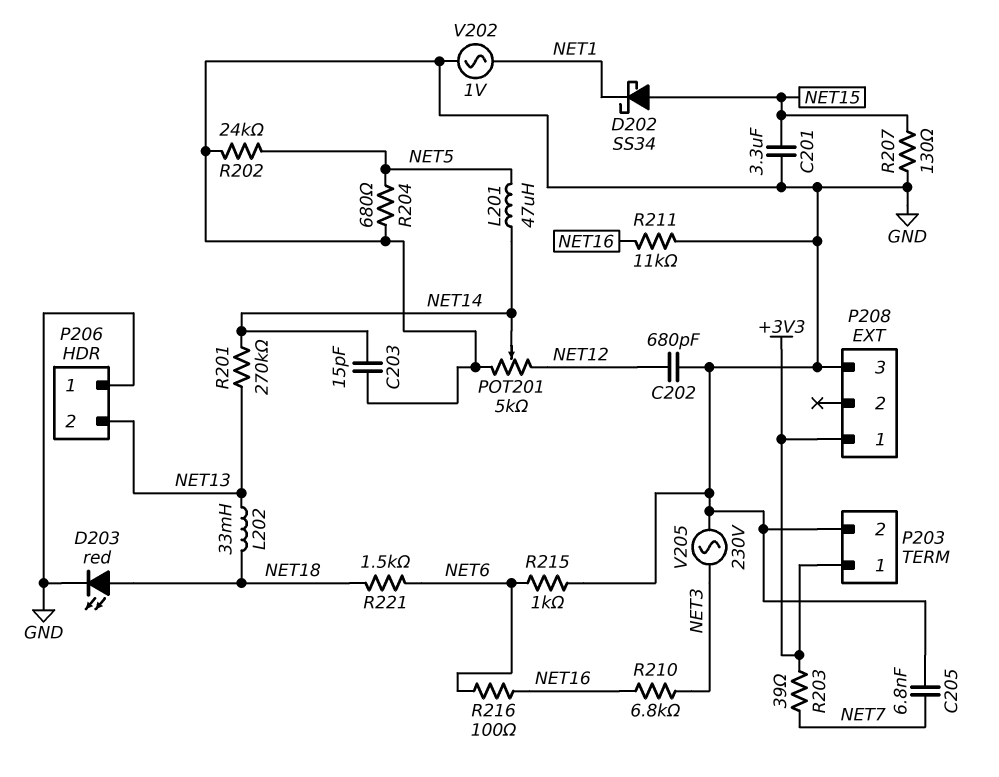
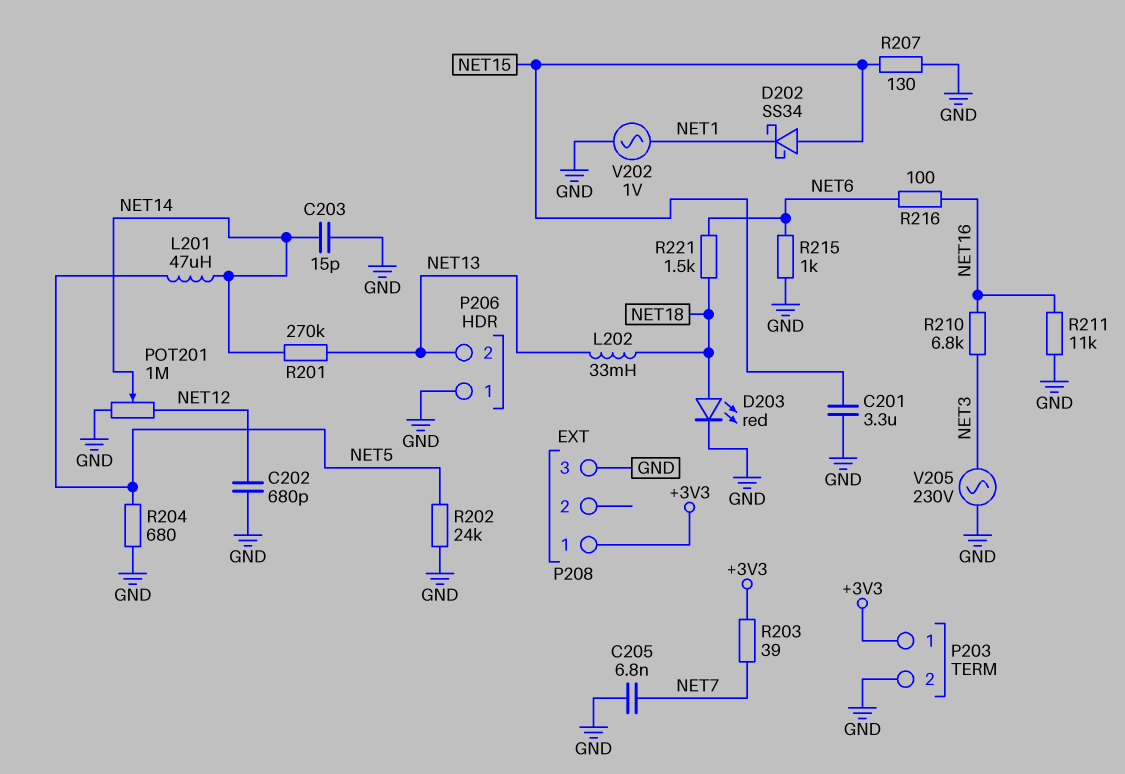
POT201: 5k (GND, NET12, wiper NET14) -> 1M (GND, NET12, wiper NET14)

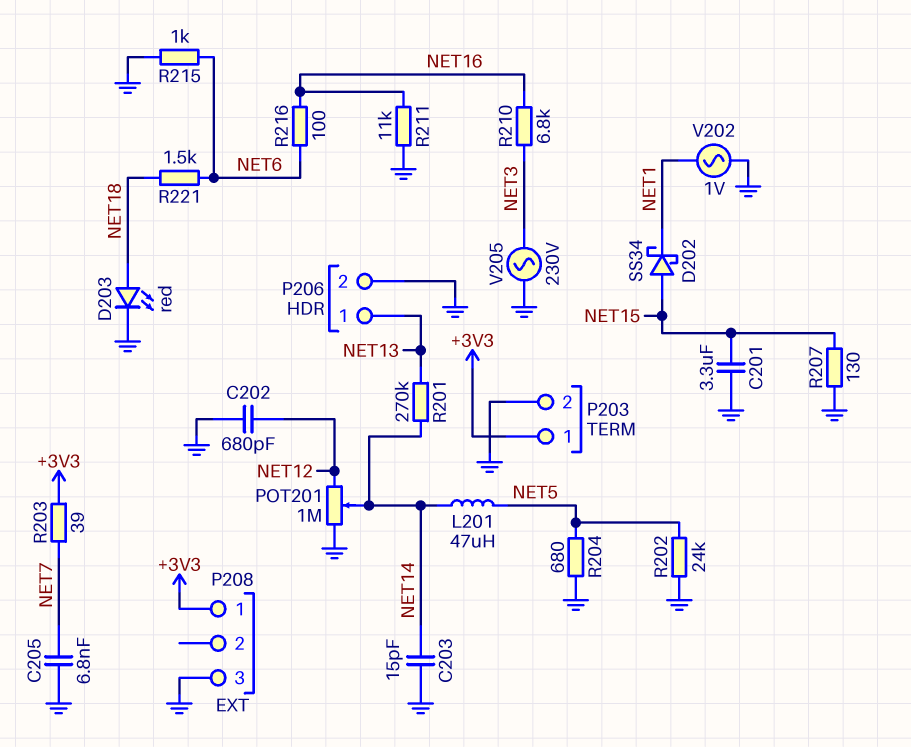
L202: 33mH (NET13, NET18) -> none
P206 pin 1: GND -> NET13
P206 pin 2: NET13 -> GND

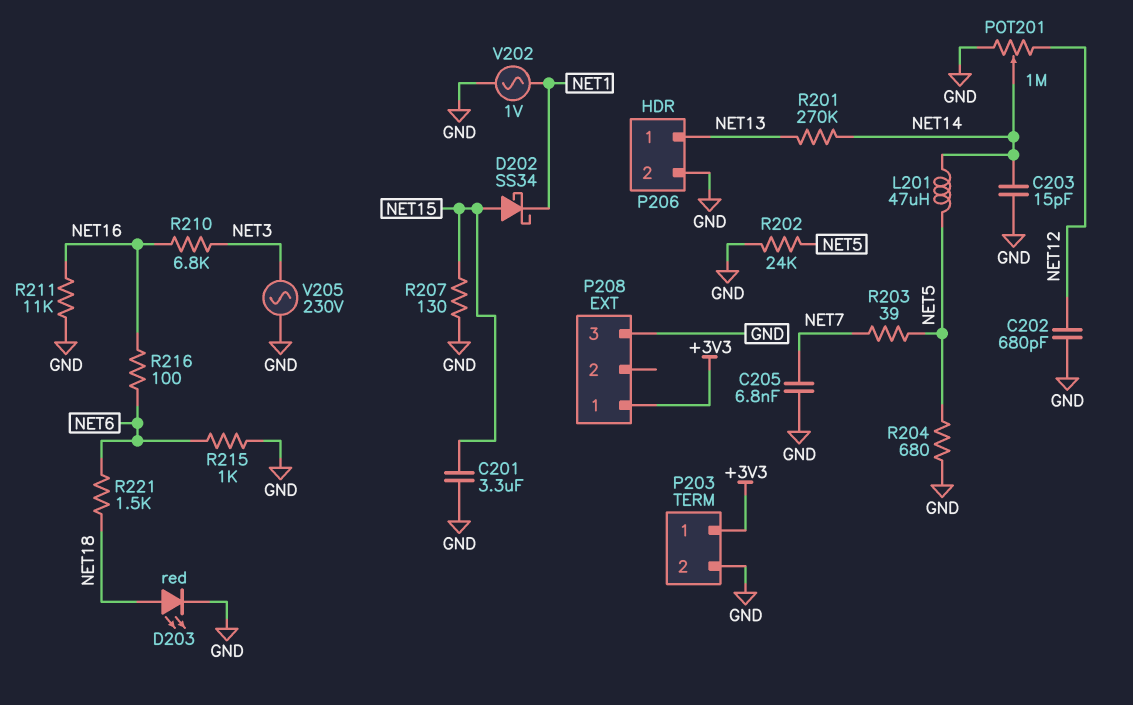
R203: 39 (+3V3, NET7) -> 39 (NET5, NET7)

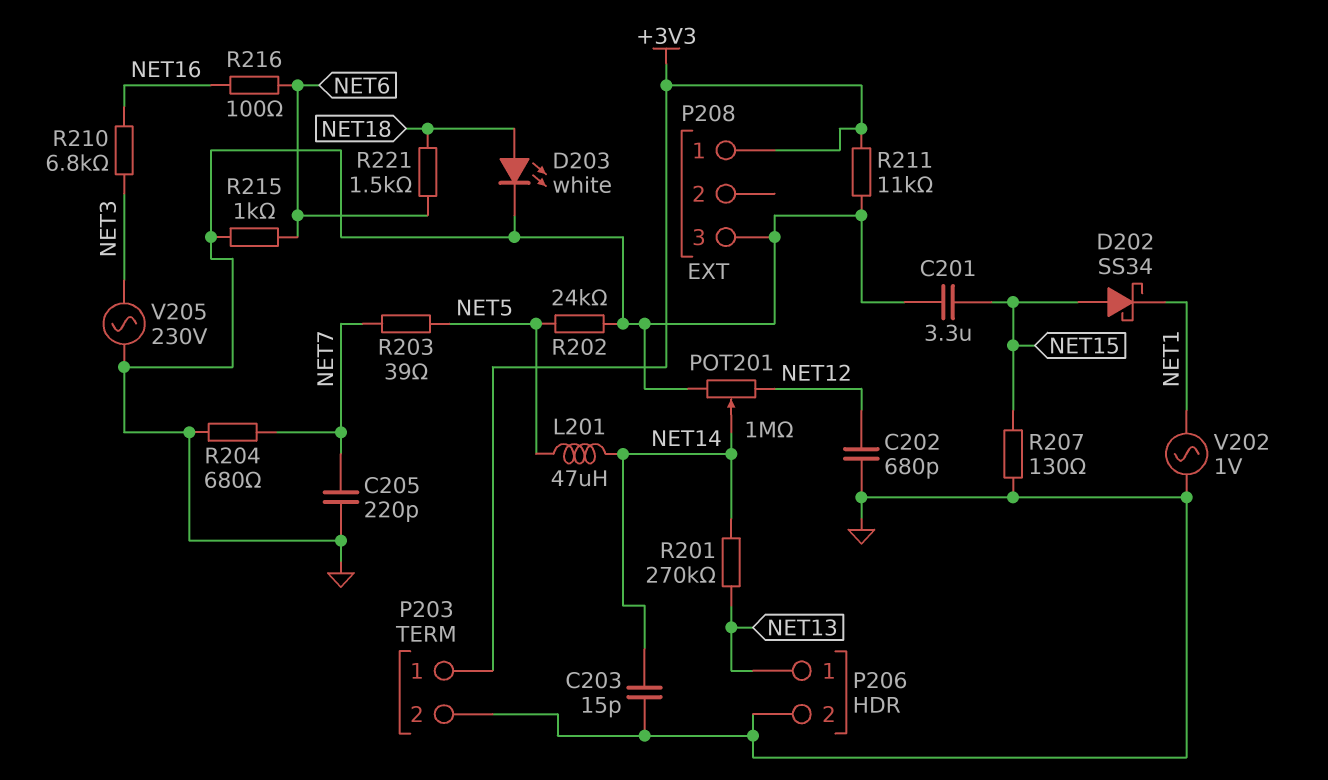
C205: 6.8nF (GND, NET7) -> 220pF (GND, NET7)
D203: LED red (A NET18, K GND) -> LED white (A NET18, K GND)
R204: 680 (GND, NET5) -> 680 (GND, NET7)
R211: 11k (GND, NET16) -> 11k (+3V3, GND)

